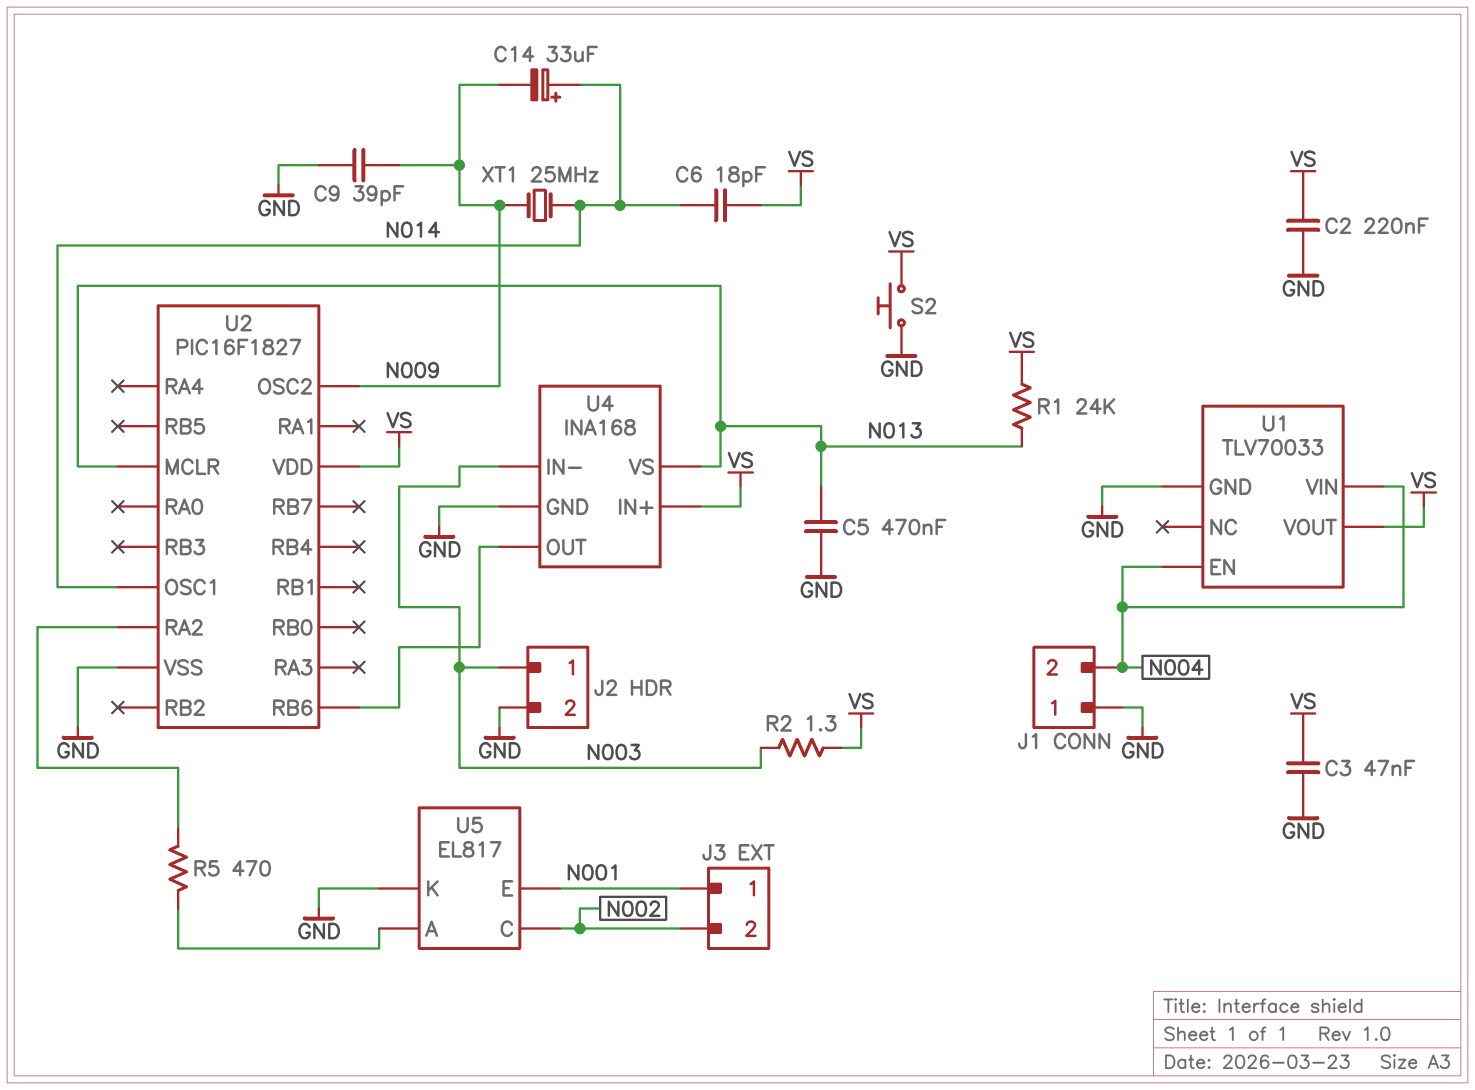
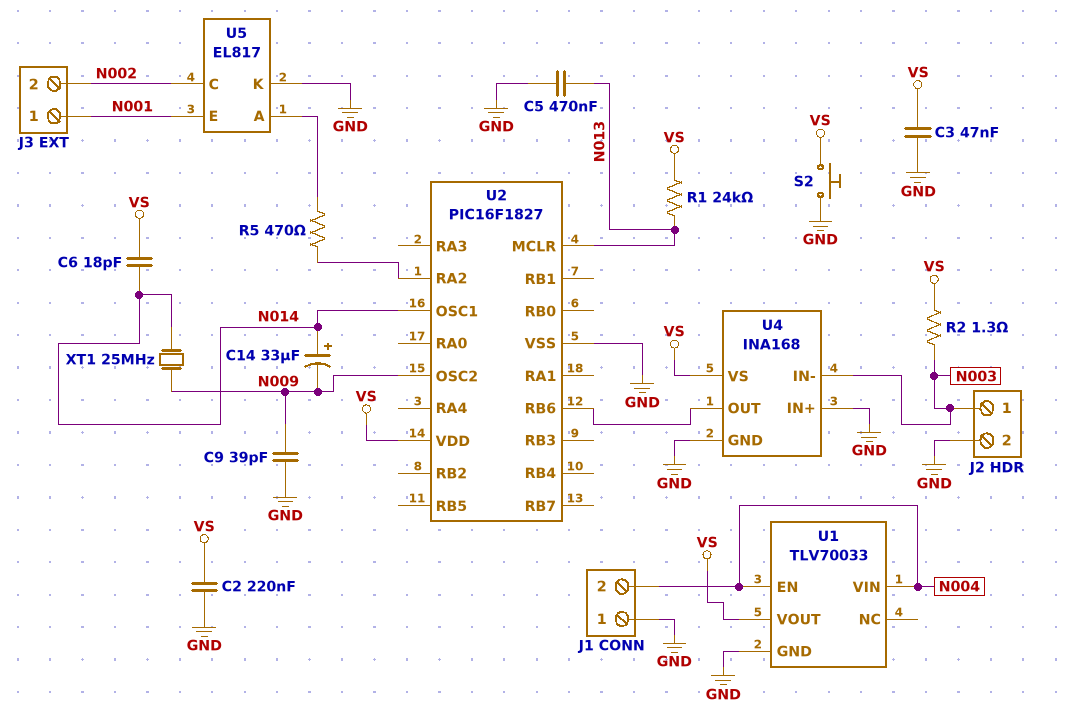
U4 pin IN+: VS -> GND
U4 pin VS: N013 -> VS

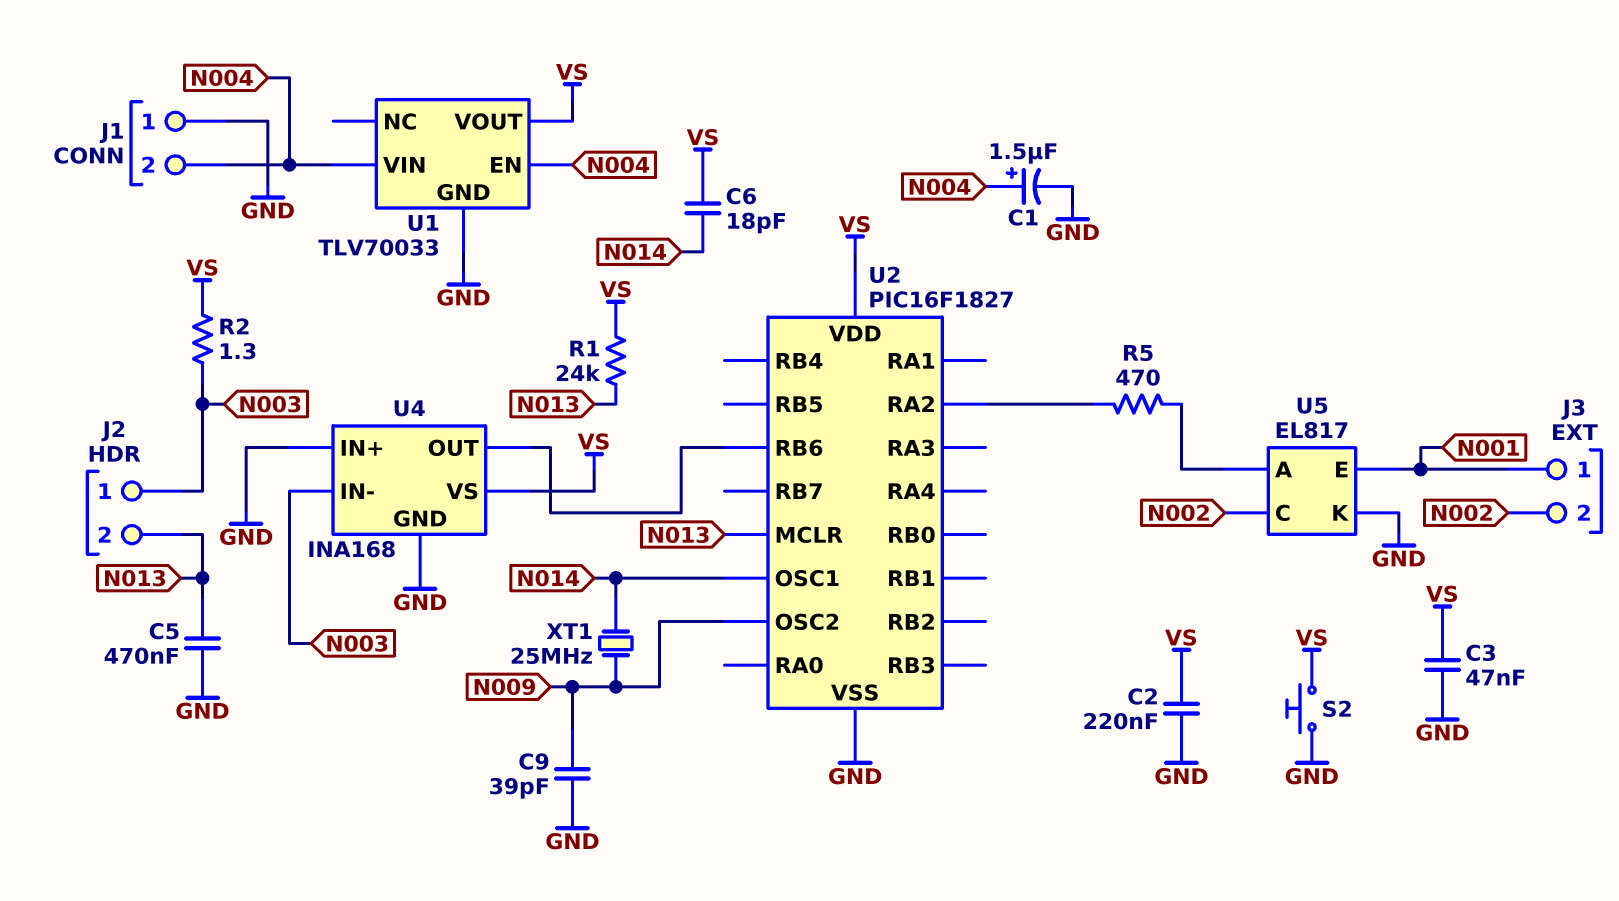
C1: none -> 1.5uF (plus N004, minus GND)
C14: 33uF (plus N014, minus N009) -> none
J2 pin 2: GND -> N013

